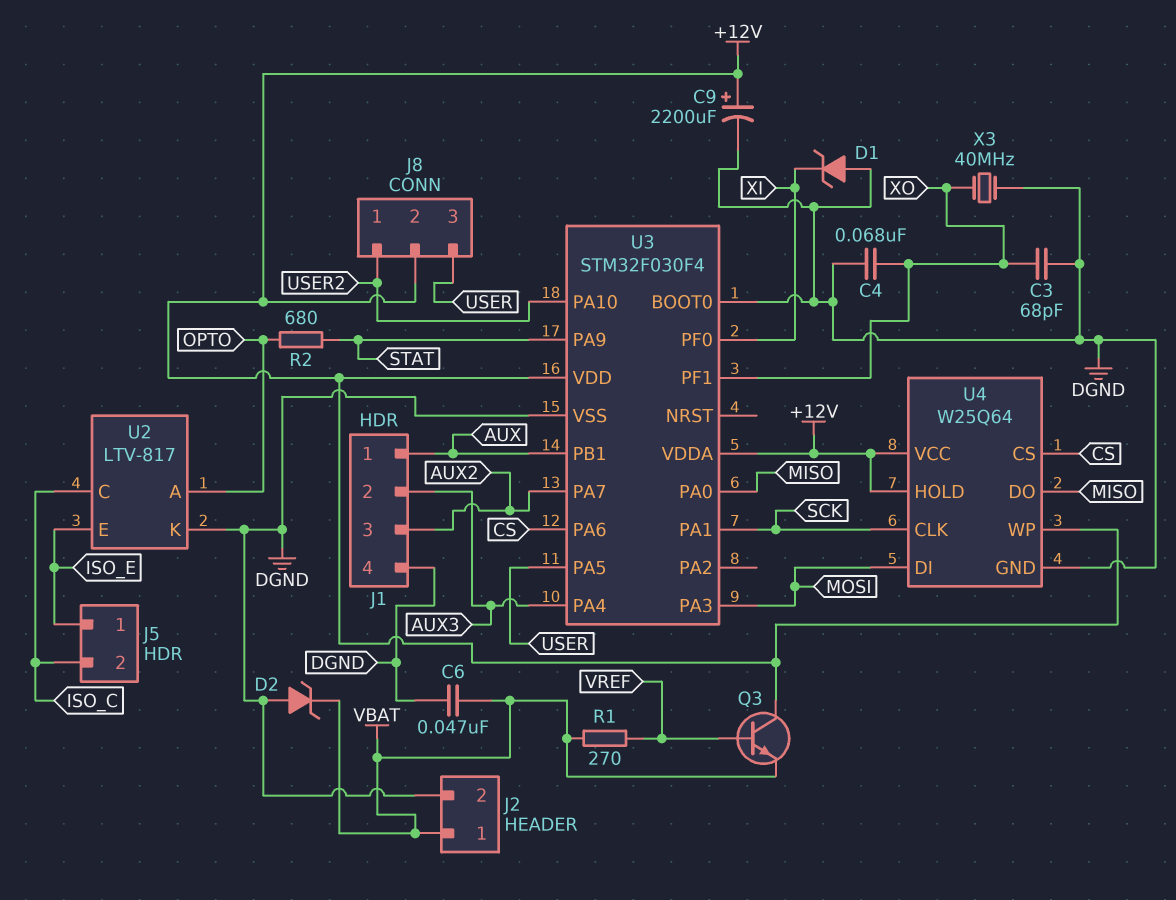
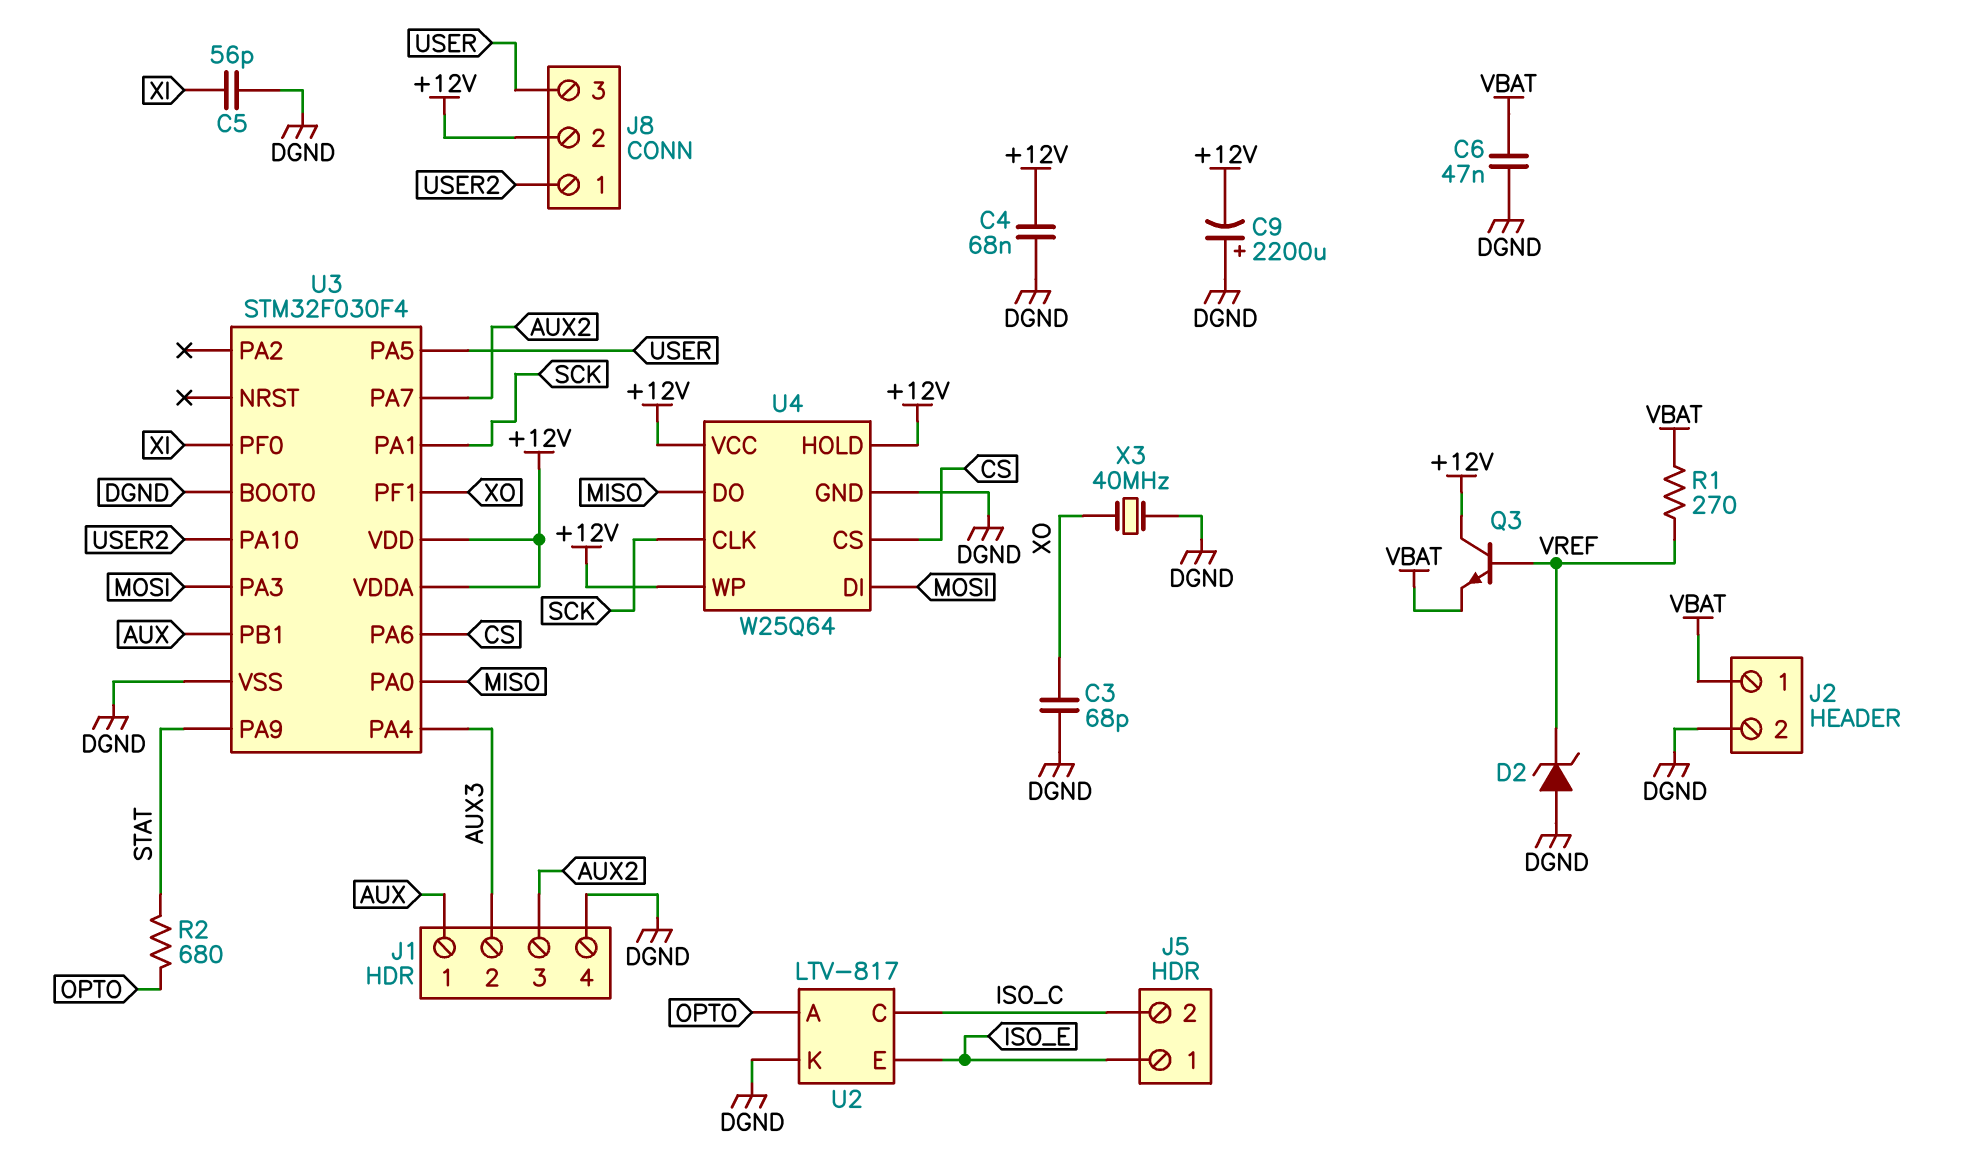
C4: 68nF (DGND, XO) -> 68nF (+12V, DGND)
C5: none -> 56pF (DGND, XI)
C9: 2200uF (plus +12V, minus DGND) -> 2200uF (plus DGND, minus +12V)
D1: zener (A DGND, K XI) -> none
D2: zener (A DGND, K VBAT) -> zener (A DGND, K VREF)

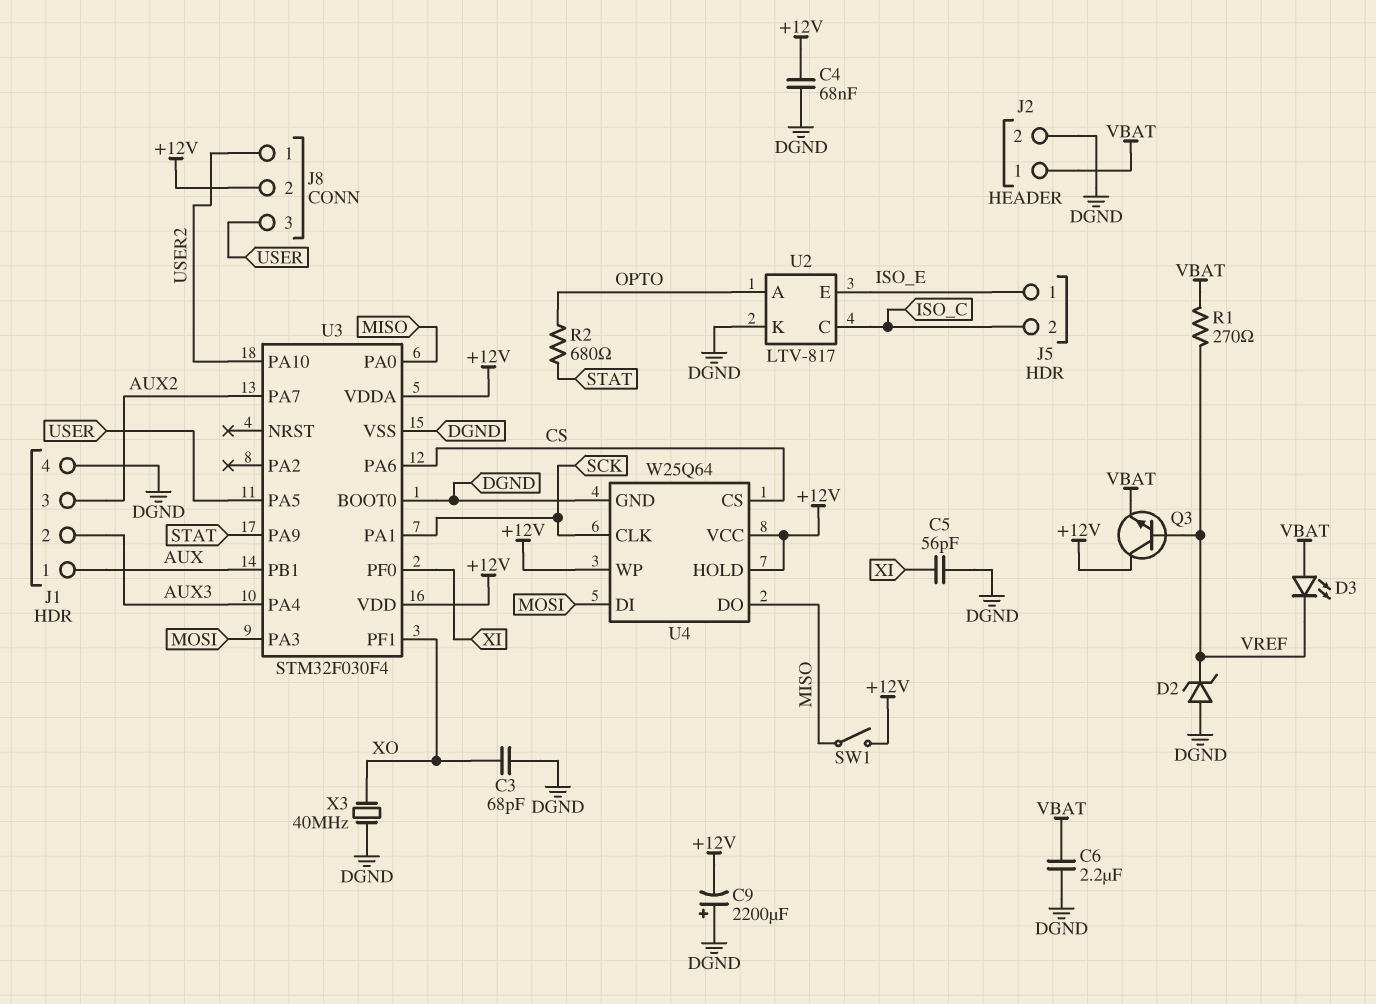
C6: 47nF (DGND, VBAT) -> 2.2uF (DGND, VBAT)
D3: none -> LED (A VBAT, K VREF)
SW1: none -> switch (+12V, MISO)

